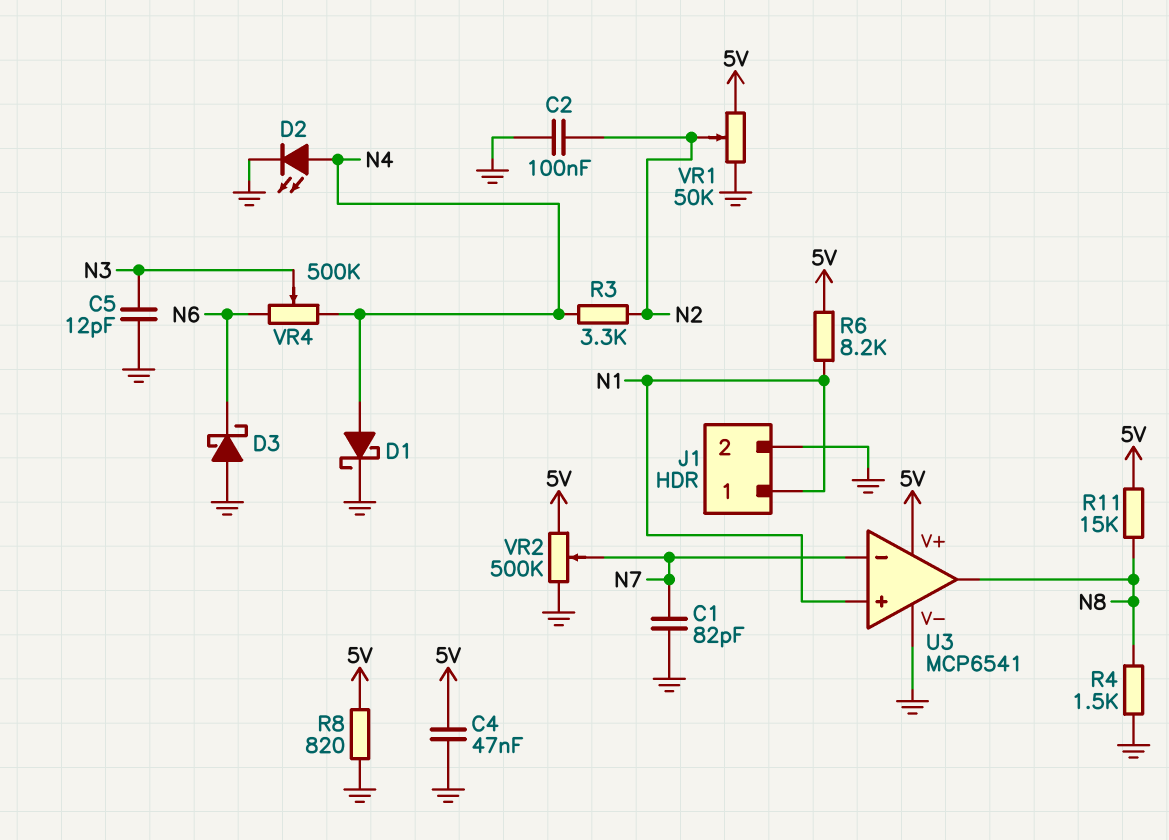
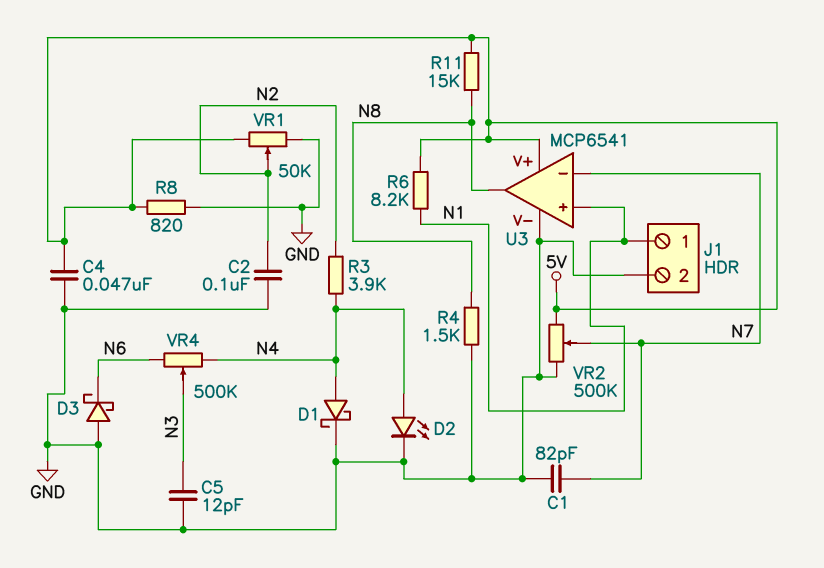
R3: 3.3k (N2, N4) -> 3.9k (N2, N4)

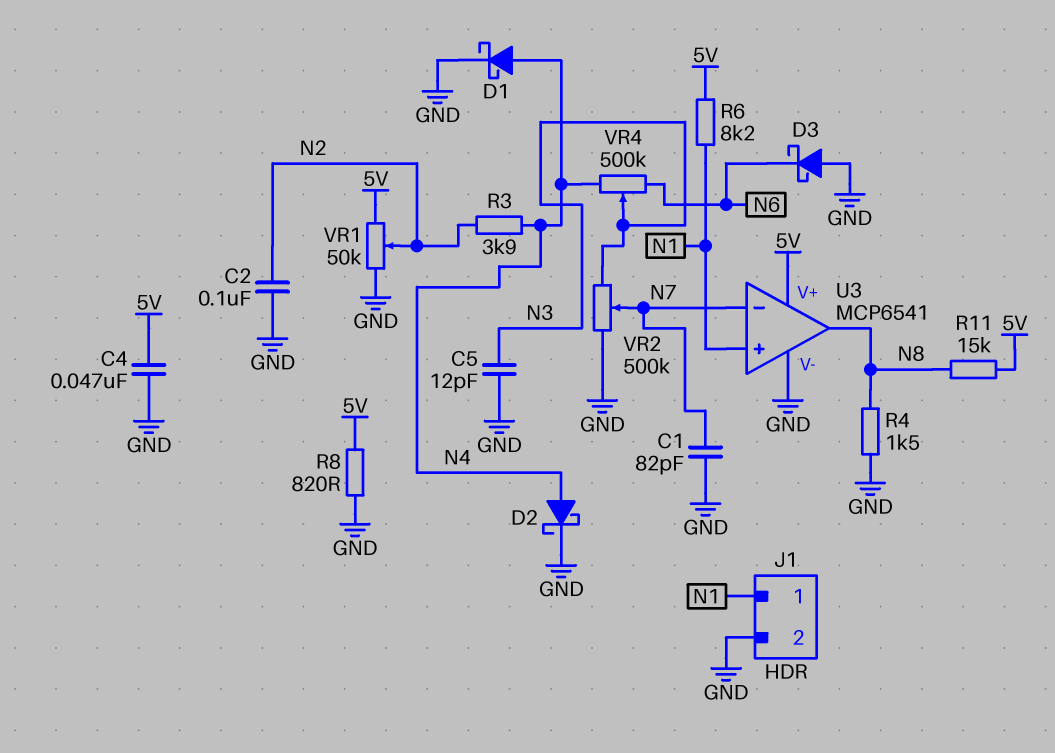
D2: LED (A N4, K GND) -> schottky (A N4, K GND)
VR2: 500k (5V, GND, wiper N7) -> 500k (GND, N3, wiper N7)

